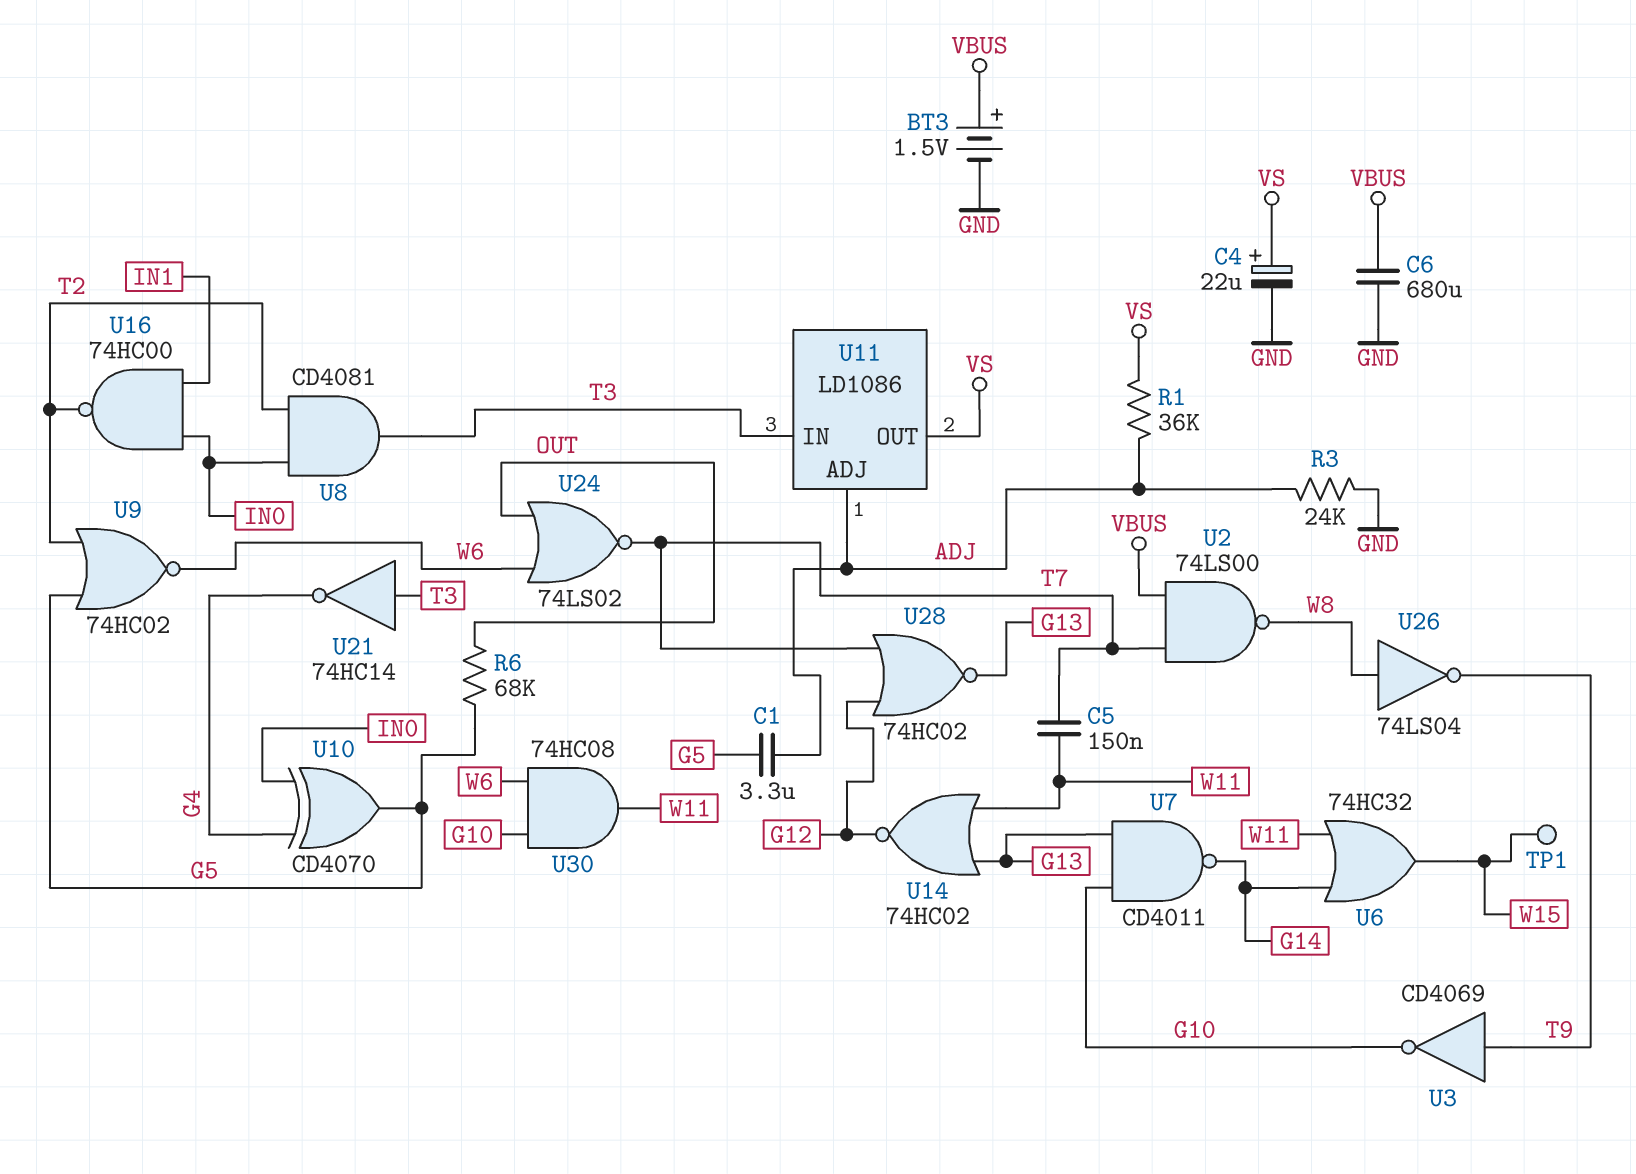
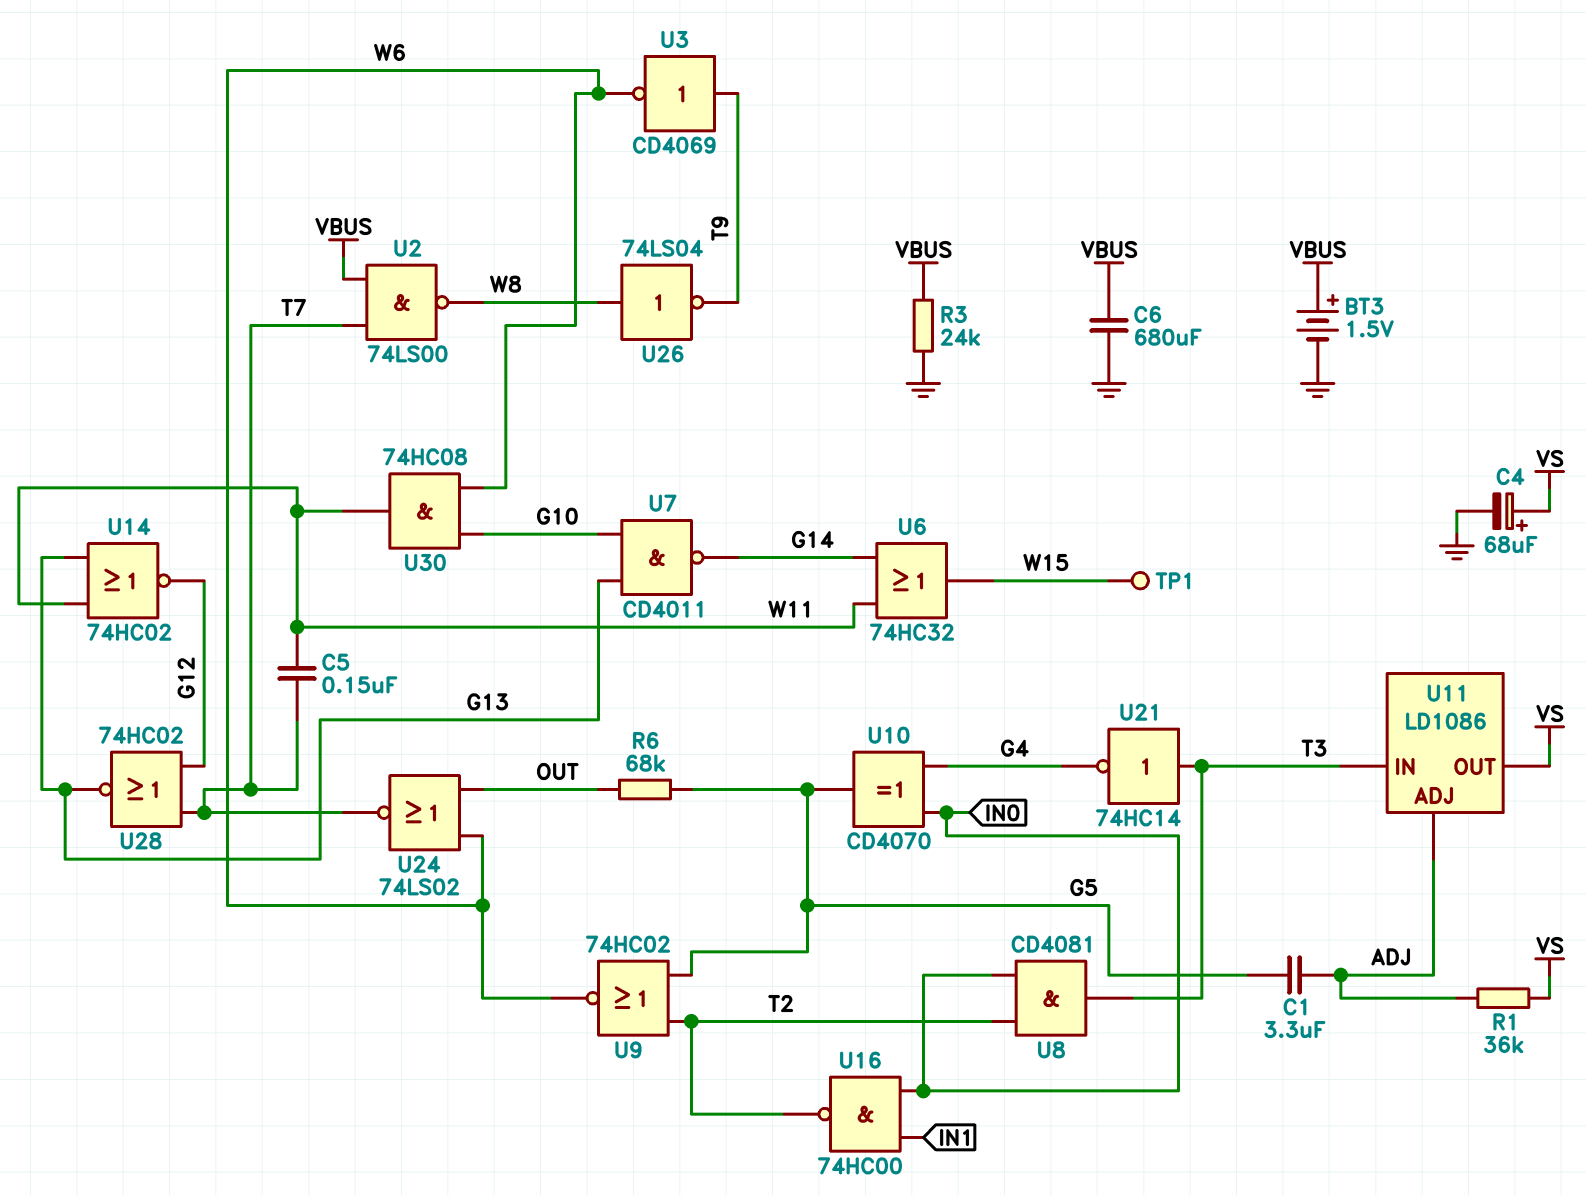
C4: 22uF (plus VS, minus GND) -> 68uF (plus VS, minus GND)
R3: 24k (ADJ, GND) -> 24k (GND, VBUS)
U3: NOT CD4069 (in T9, out G10) -> NOT CD4069 (in T9, out W6)

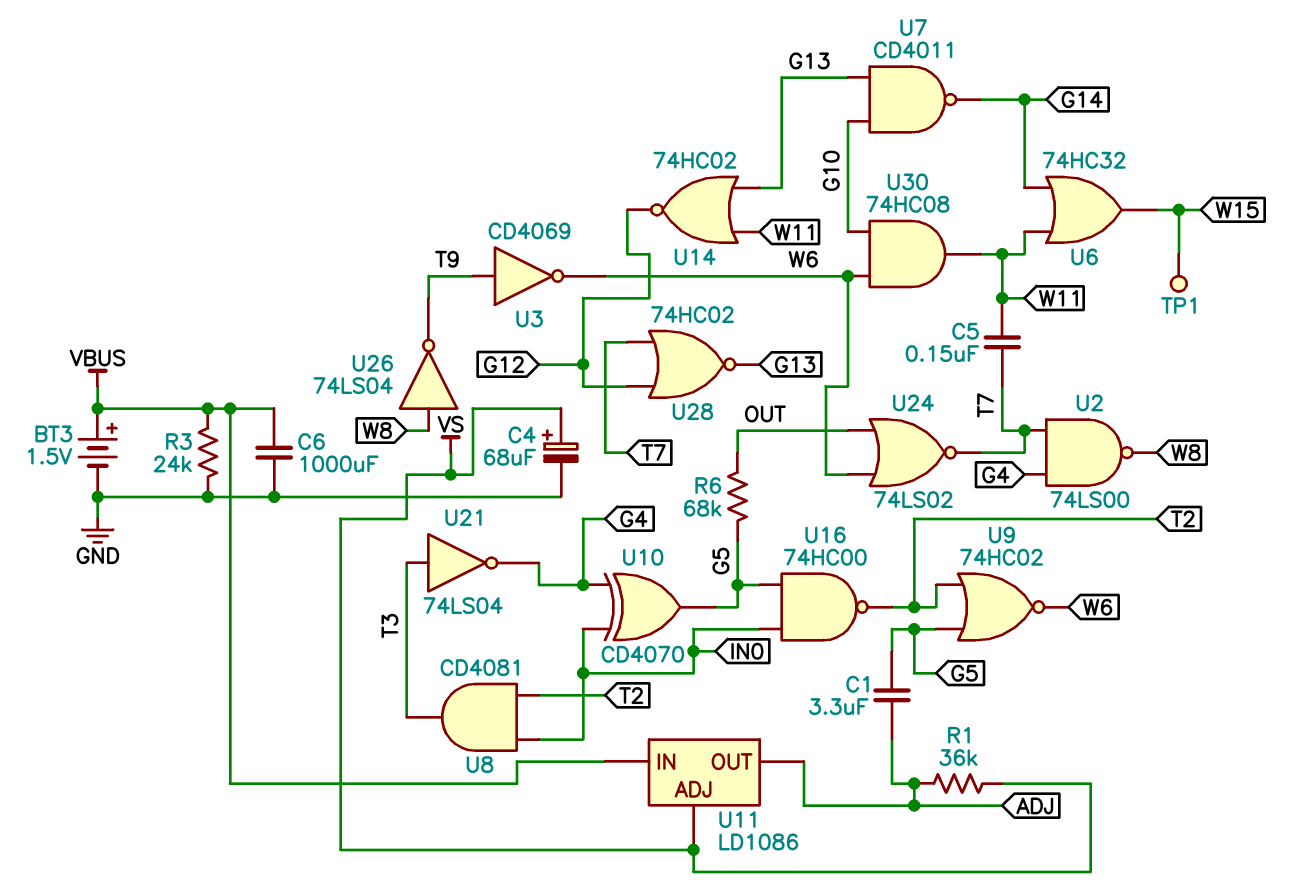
C6: 680uF (GND, VBUS) -> 1000uF (GND, VBUS)
U2: NAND 74LS00 (in T7, in VBUS, out W8) -> NAND 74LS00 (in G4, in T7, out W8)
U11 pin ADJ: ADJ -> VS
U11 pin IN: T3 -> VBUS
U11 pin OUT: VS -> ADJ
U16: NAND 74HC00 (in IN0, in IN1, out T2) -> NAND 74HC00 (in G5, in IN0, out T2)
U21: NOT 74HC14 (in T3, out G4) -> NOT 74LS04 (in T3, out G4)

